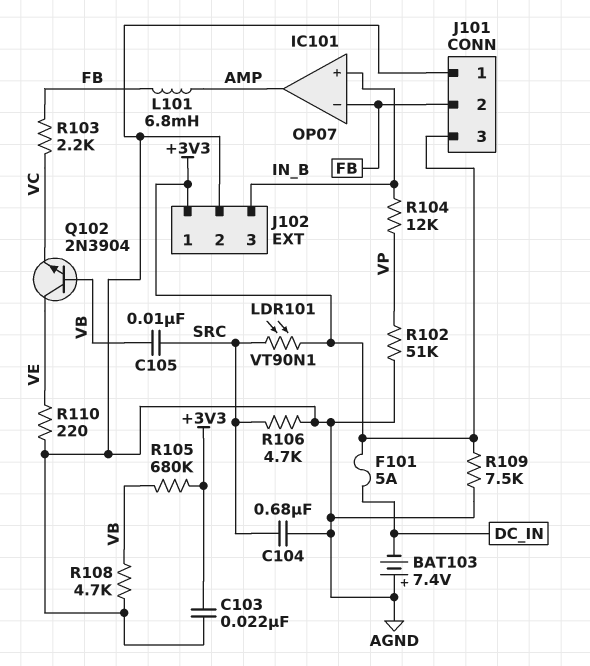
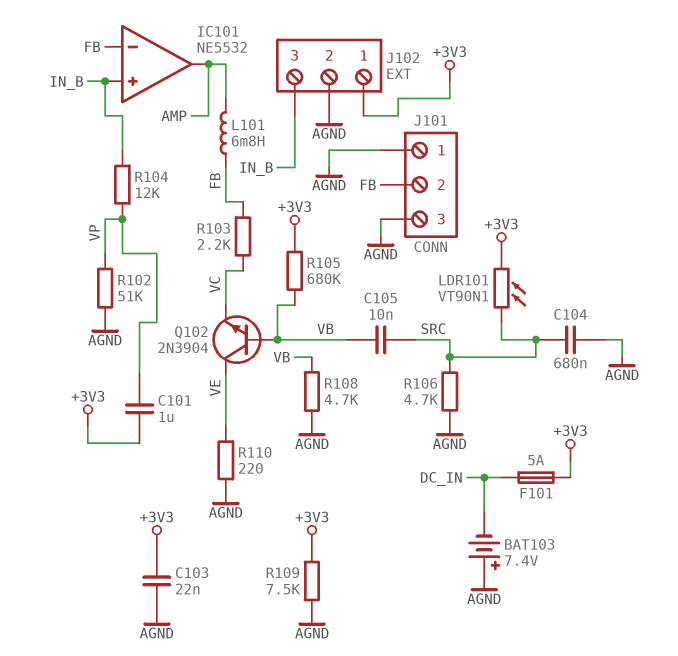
C101: none -> 1uF (+3V3, VP)
IC101: OP07 -> NE5532
J101 pin 3: +3V3 -> AGND

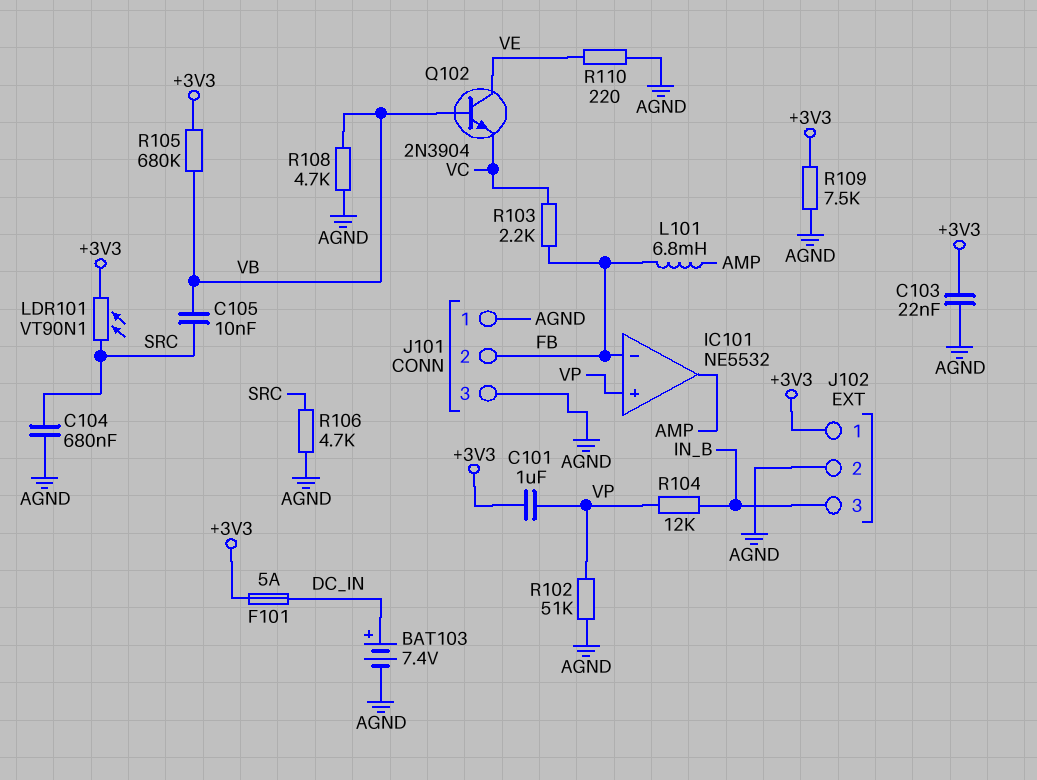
BAT103: 7.4V (plus AGND, minus DC_IN) -> 7.4V (plus DC_IN, minus AGND)
IC101 pin in+: IN_B -> VP

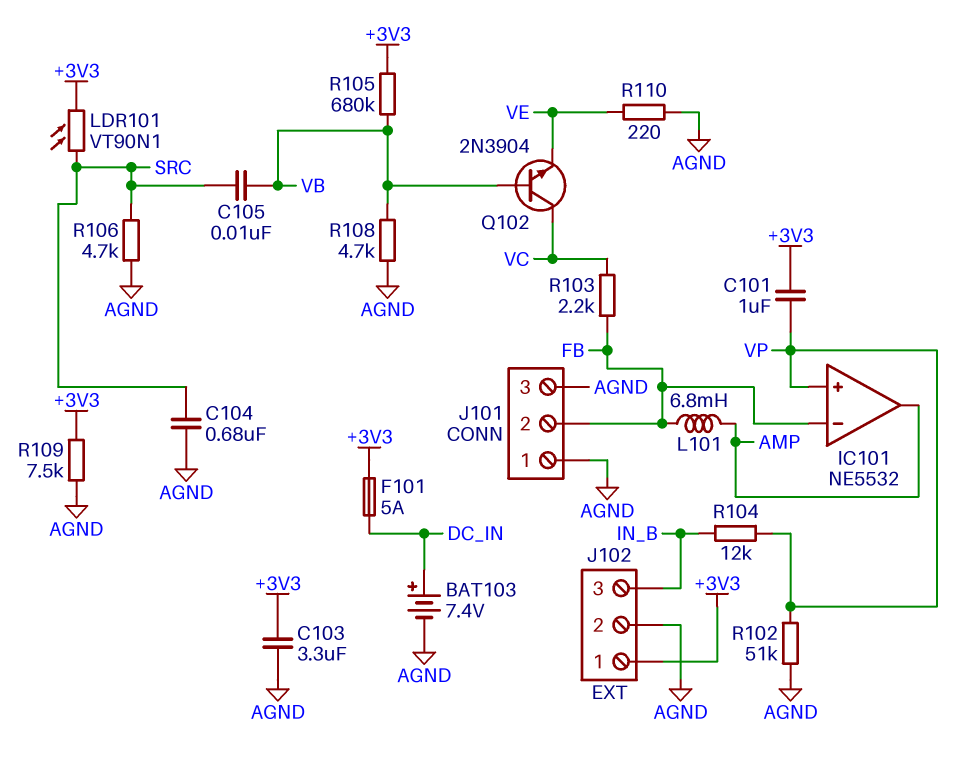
C103: 22nF (+3V3, AGND) -> 3.3uF (+3V3, AGND)
Q102: NPN 2N3904 (B VB, C VE, E VC) -> NPN 2N3904 (B VB, C VC, E VE)

